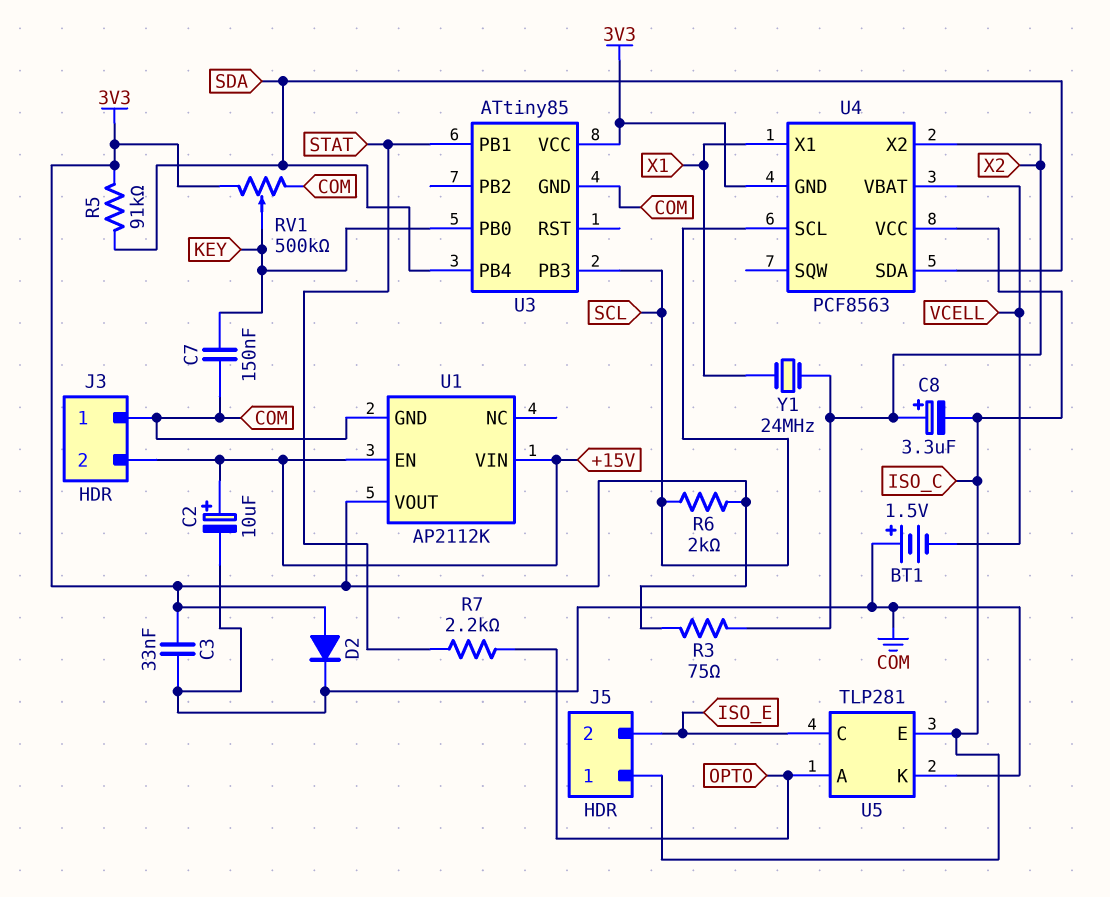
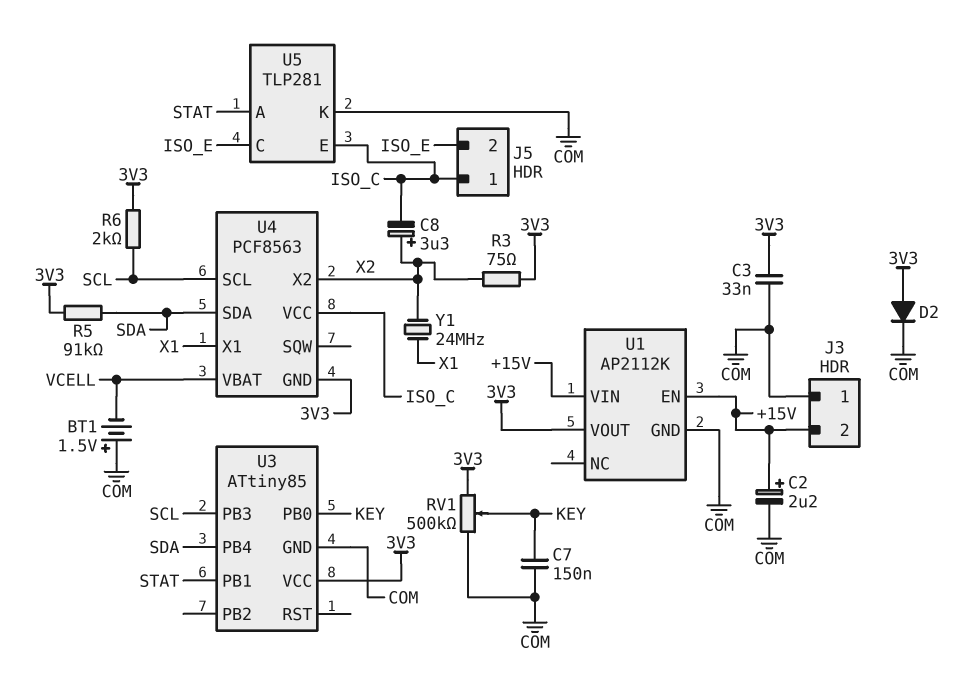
C2: 10uF (plus +15V, minus COM) -> 2.2uF (plus +15V, minus COM)
R7: 2.2k (OPTO, STAT) -> none
U5 pin A: OPTO -> STAT

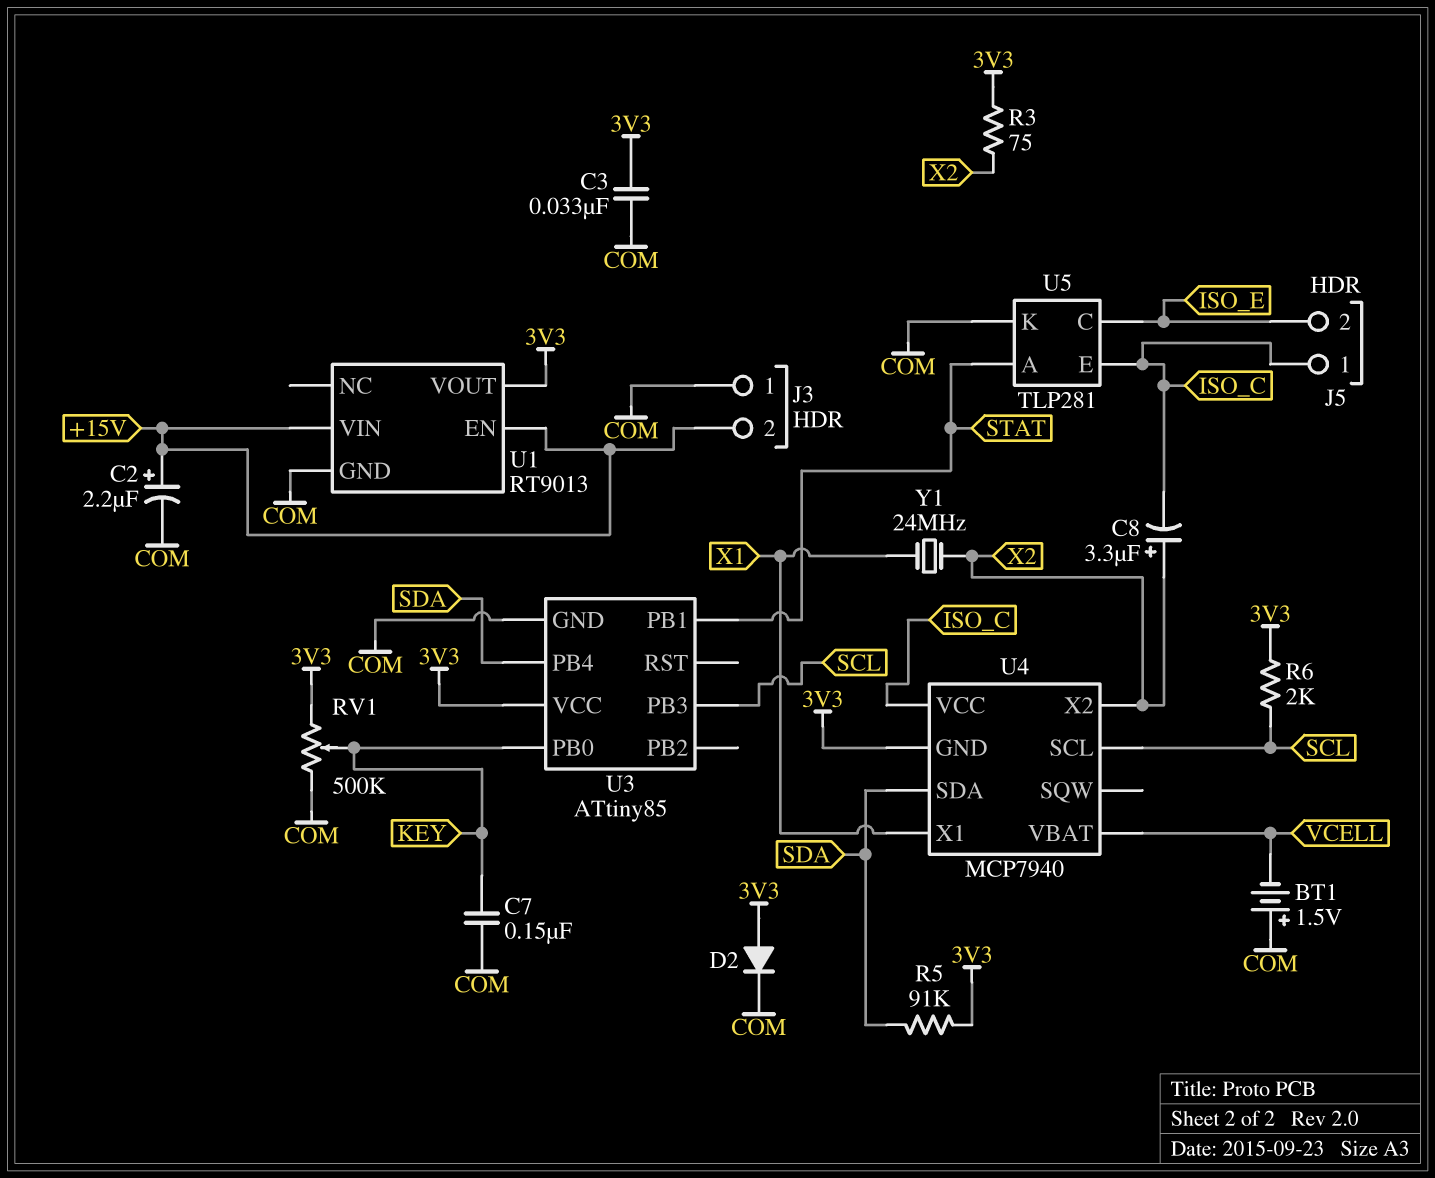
U1: AP2112K -> RT9013
U4: PCF8563 -> MCP7940

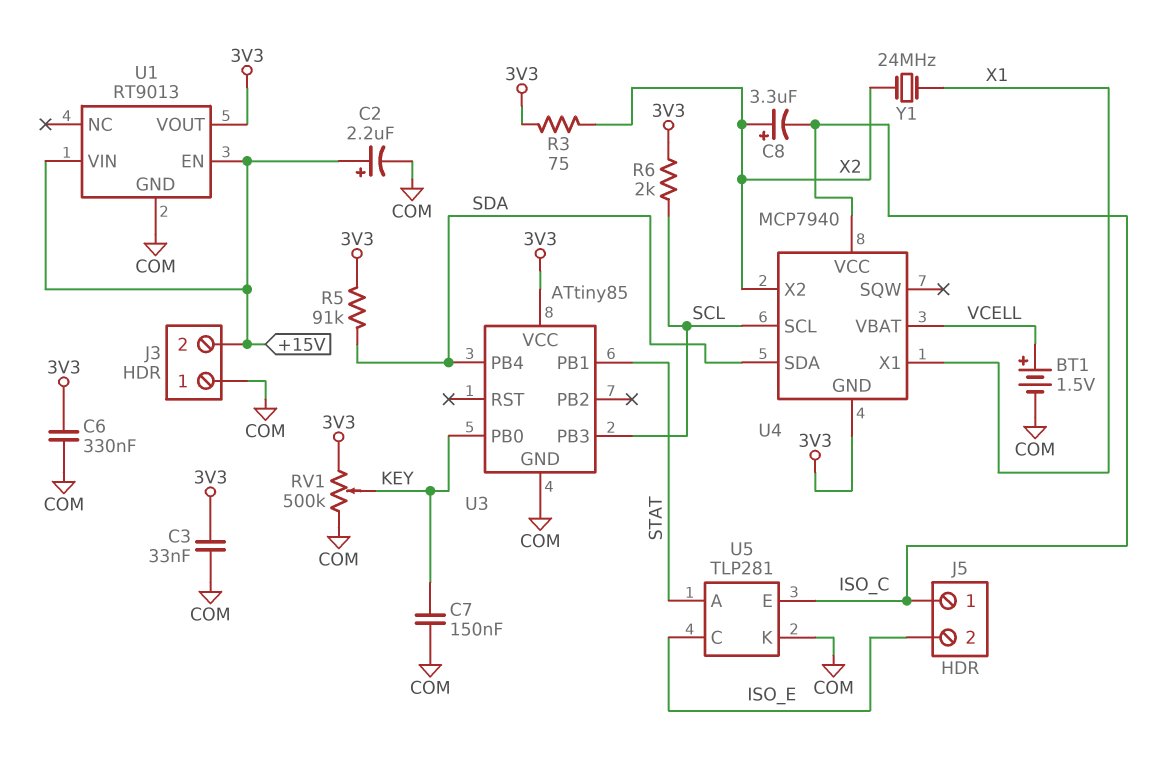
BT1: 1.5V (plus COM, minus VCELL) -> 1.5V (plus VCELL, minus COM)
C6: none -> 330nF (3V3, COM)
D2: diode (A 3V3, K COM) -> none

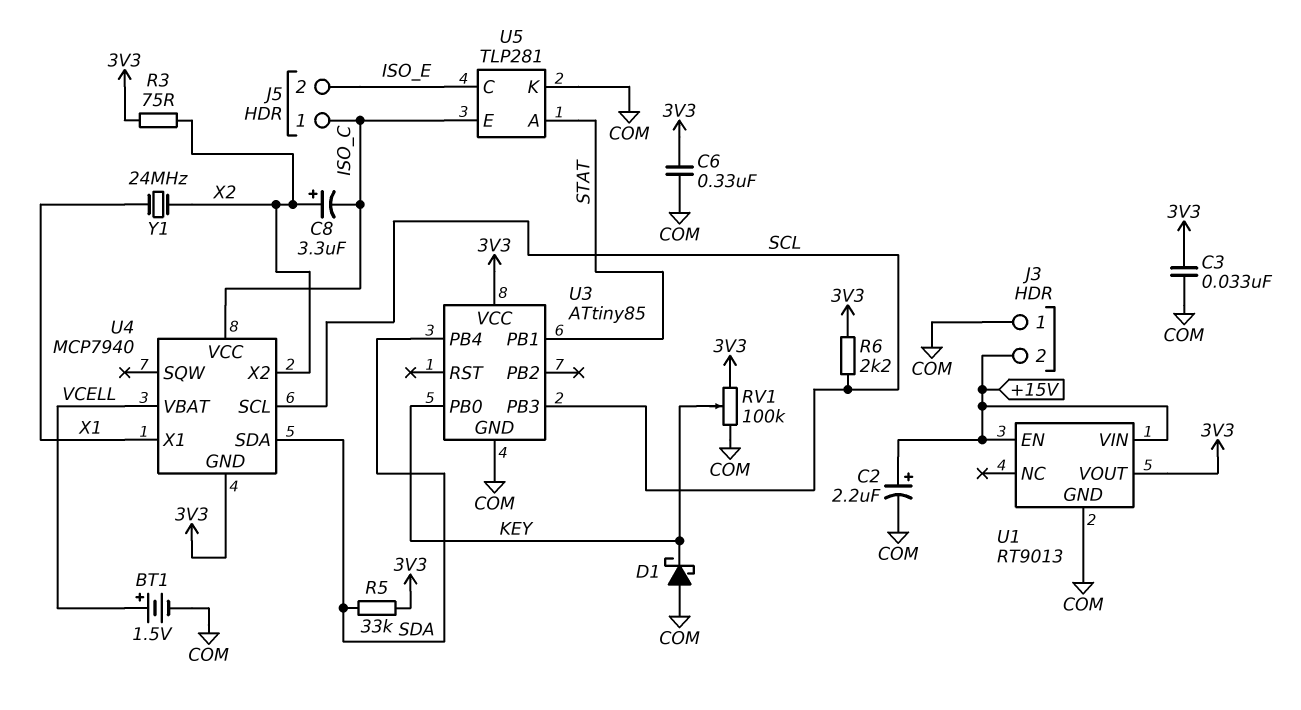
C7: 150nF (COM, KEY) -> none
D1: none -> schottky (A COM, K KEY)
R5: 91k (3V3, SDA) -> 33k (3V3, SDA)
R6: 2k (3V3, SCL) -> 2.2k (3V3, SCL)
RV1: 500k (3V3, COM, wiper KEY) -> 100k (3V3, COM, wiper KEY)

